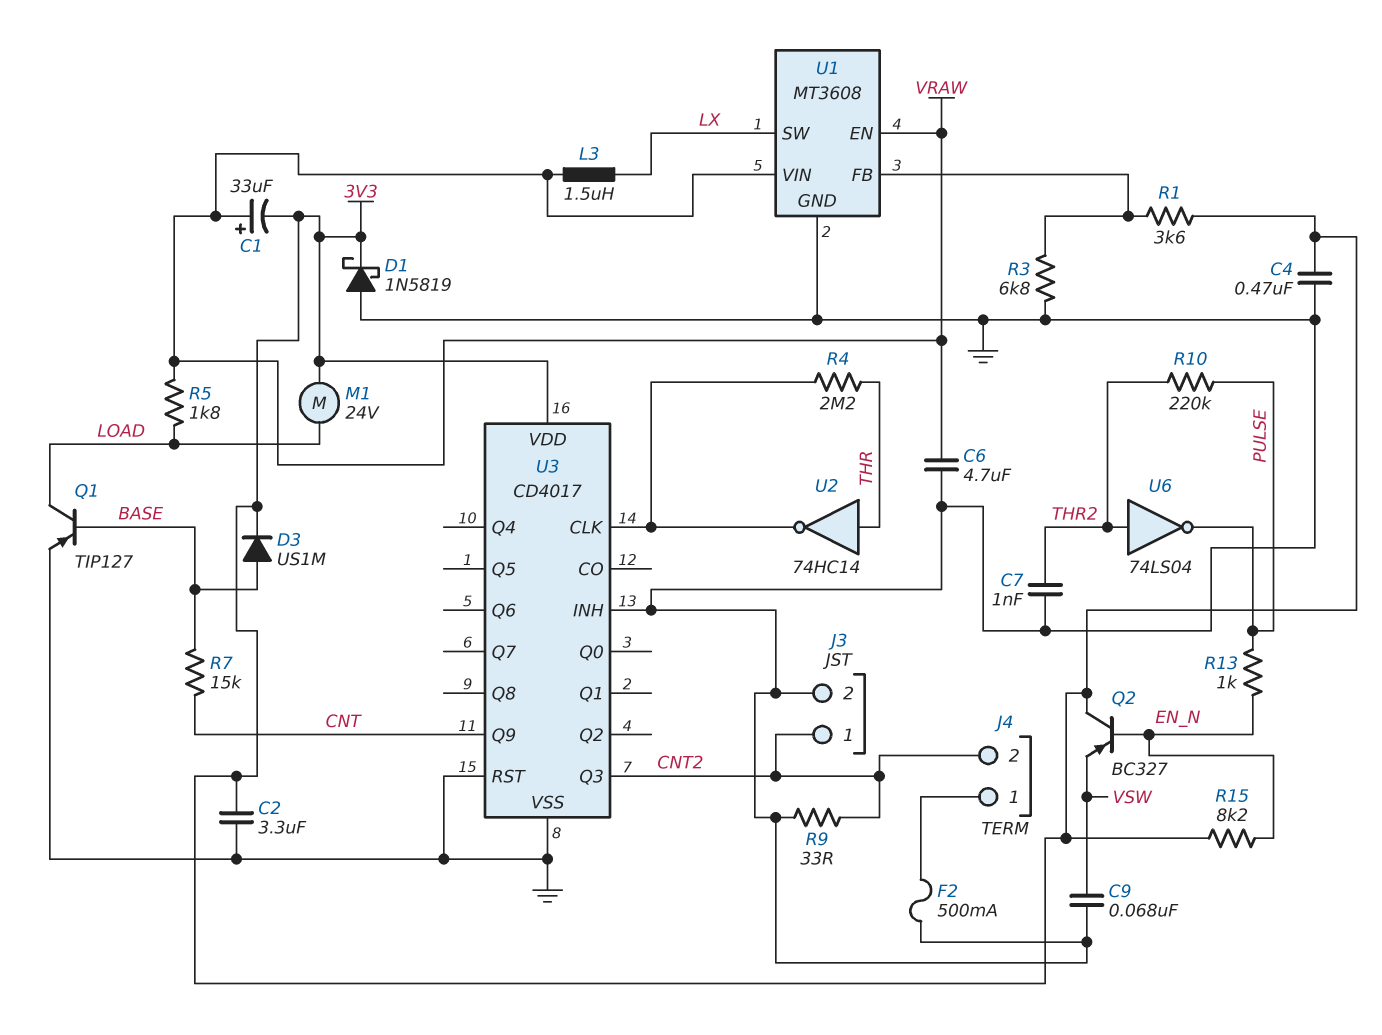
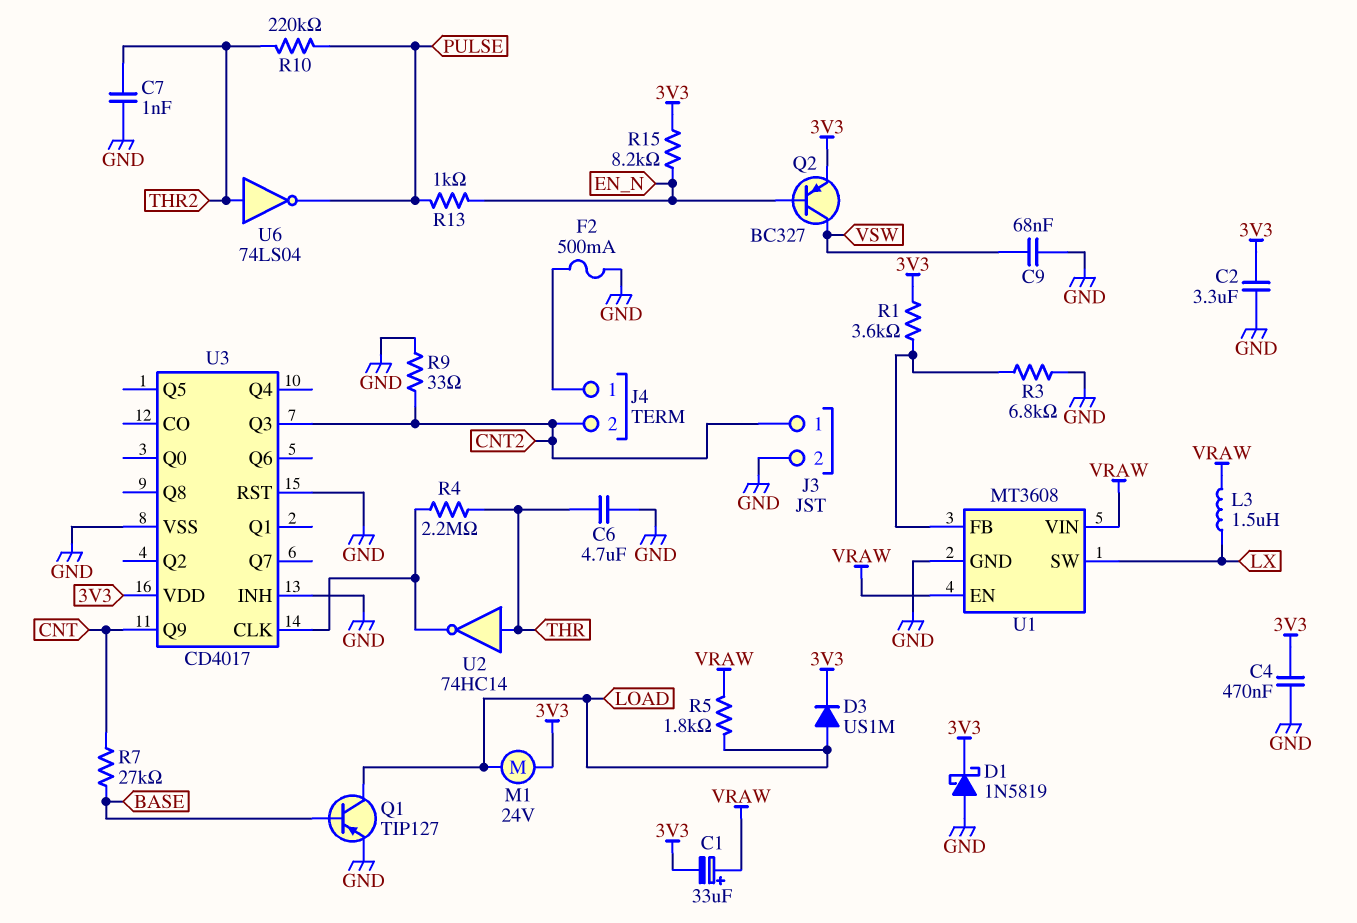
C6: 4.7uF (GND, VRAW) -> 4.7uF (GND, THR)
D3: diode US1M (A BASE, K 3V3) -> diode US1M (A LOAD, K 3V3)
Q2: PNP BC327 (B EN_N, C 3V3, E VSW) -> PNP BC327 (B EN_N, C VSW, E 3V3)
R7: 15k (BASE, CNT) -> 27k (BASE, CNT)

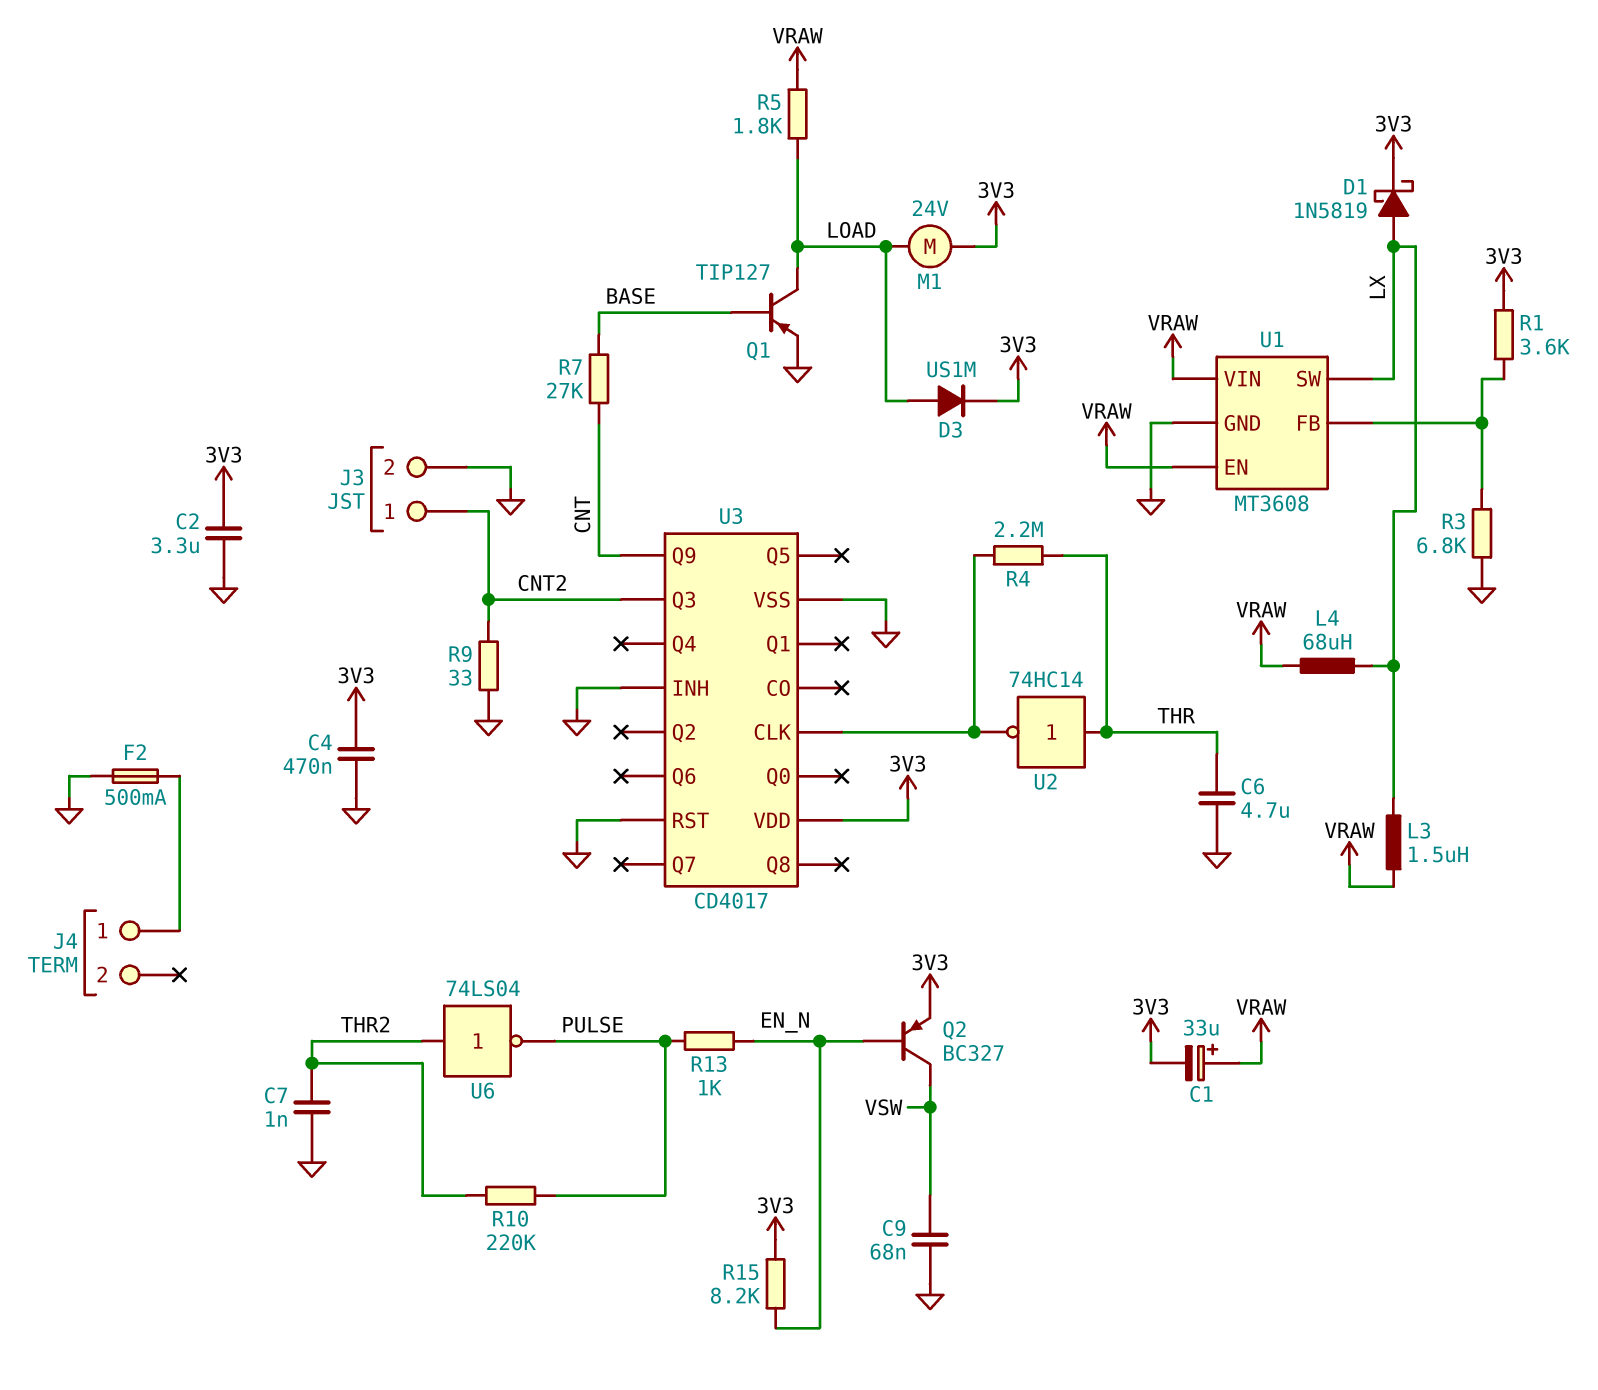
D1: schottky 1N5819 (A GND, K 3V3) -> schottky 1N5819 (A LX, K 3V3)
J4 pin 2: CNT2 -> none
L4: none -> 68uH (LX, VRAW)

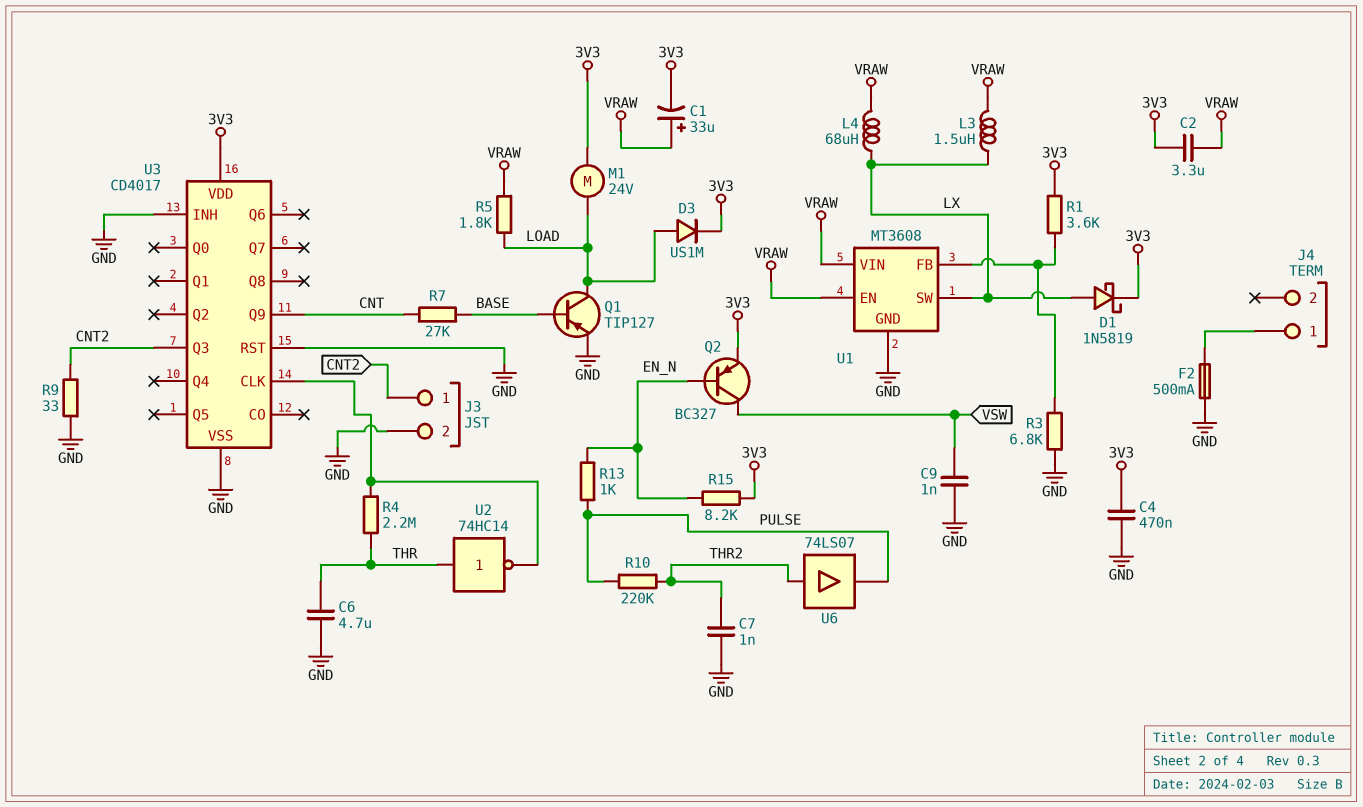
C2: 3.3uF (3V3, GND) -> 3.3uF (3V3, VRAW)
C9: 68nF (GND, VSW) -> 1nF (GND, VSW)
U6: NOT 74LS04 (in THR2, out PULSE) -> buffer 74LS07 (in THR2, out PULSE)

